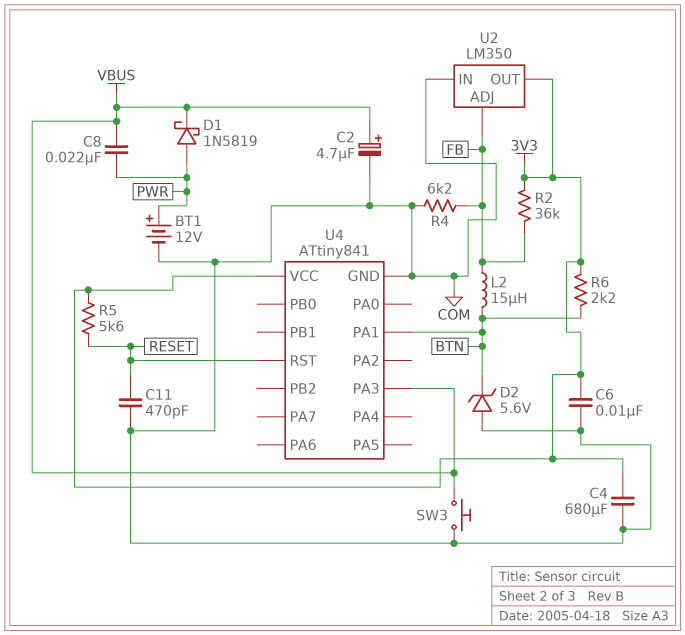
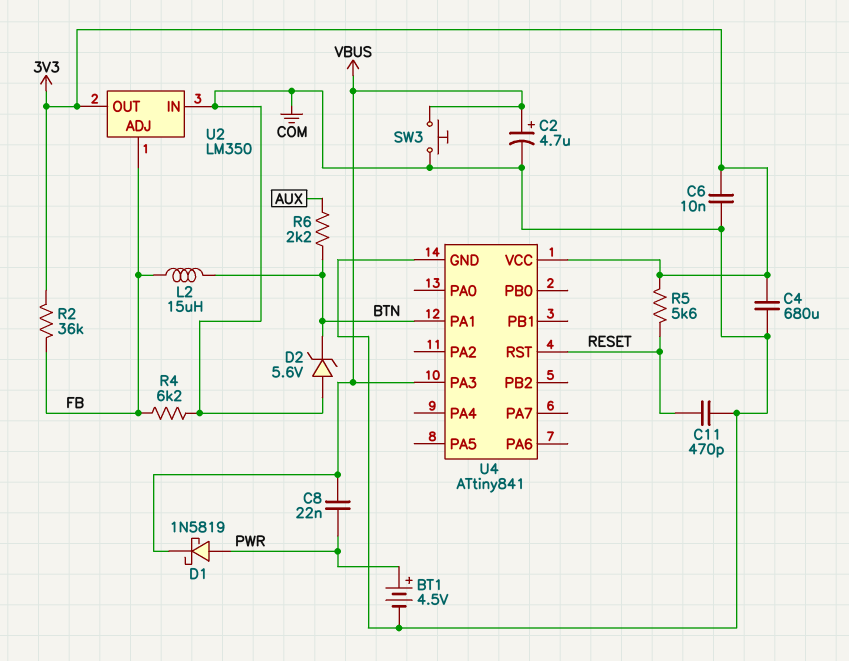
BT1: 12V (plus PWR, minus COM) -> 4.5V (plus PWR, minus COM)
R6: 2.2k (3V3, BTN) -> 2.2k (AUX, BTN)

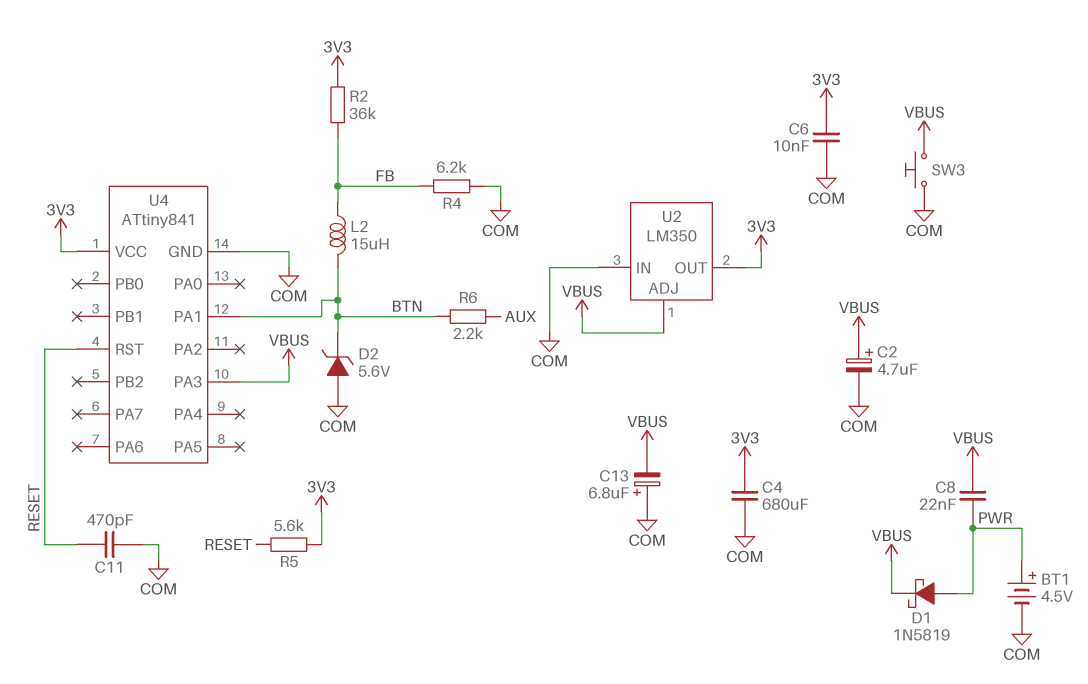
C13: none -> 6.8uF (plus COM, minus VBUS)
U2 pin ADJ: FB -> VBUS

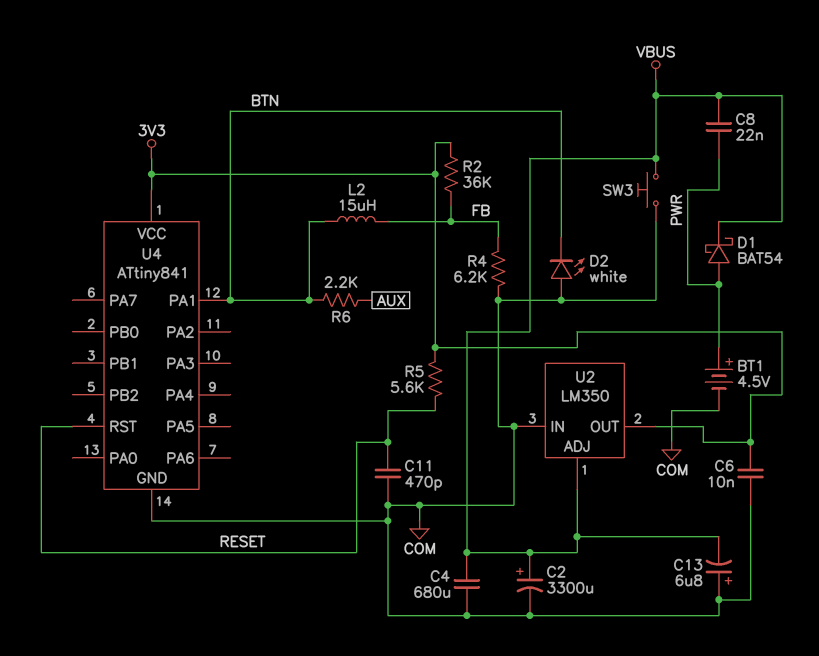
C2: 4.7uF (plus VBUS, minus COM) -> 3300uF (plus VBUS, minus COM)
C4: 680uF (3V3, COM) -> 680uF (COM, VBUS)
D1: schottky 1N5819 (A PWR, K VBUS) -> schottky BAT54 (A PWR, K VBUS)
D2: zener 5.6V (A COM, K BTN) -> LED white (A COM, K BTN)
U4 pin PA3: VBUS -> none

